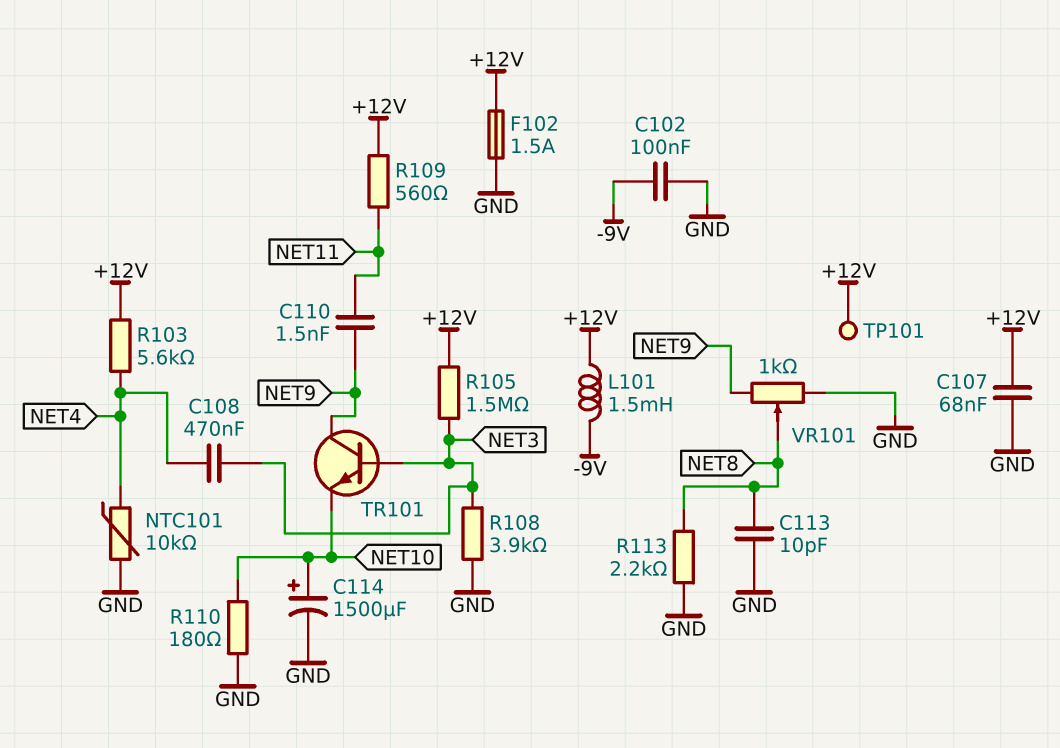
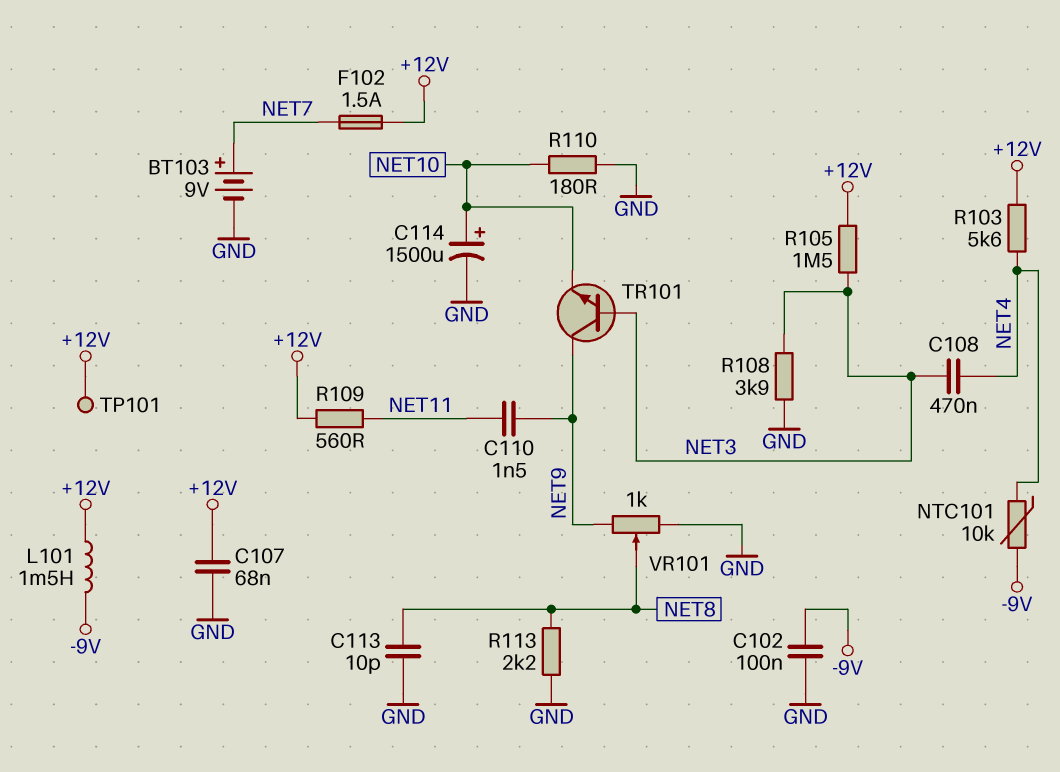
BT103: none -> 9V (plus NET7, minus GND)
F102: 1.5A (+12V, GND) -> 1.5A (+12V, NET7)
NTC101: 10k (GND, NET4) -> 10k (-9V, NET4)

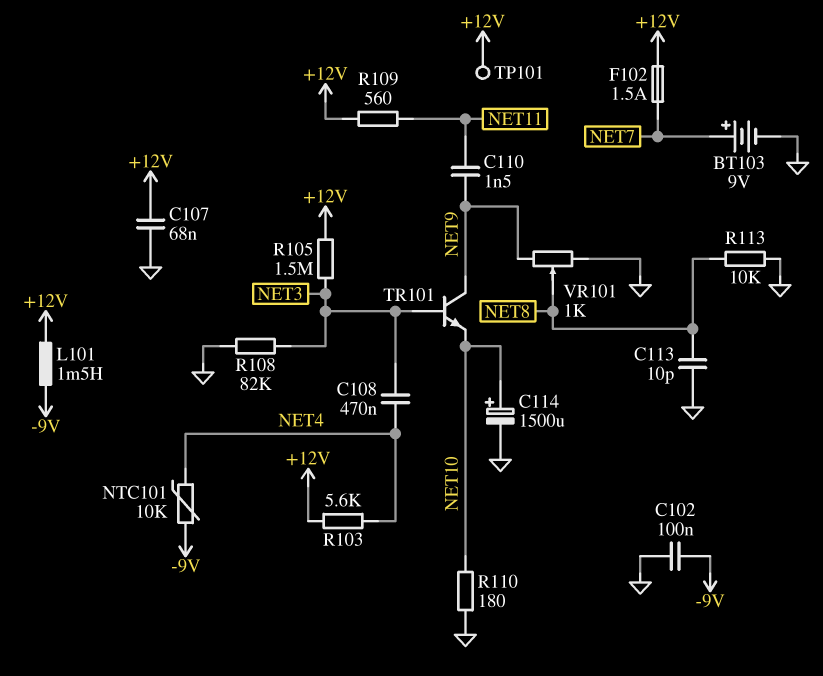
R108: 3.9k (GND, NET3) -> 82k (GND, NET3)
R113: 2.2k (GND, NET8) -> 10k (GND, NET8)

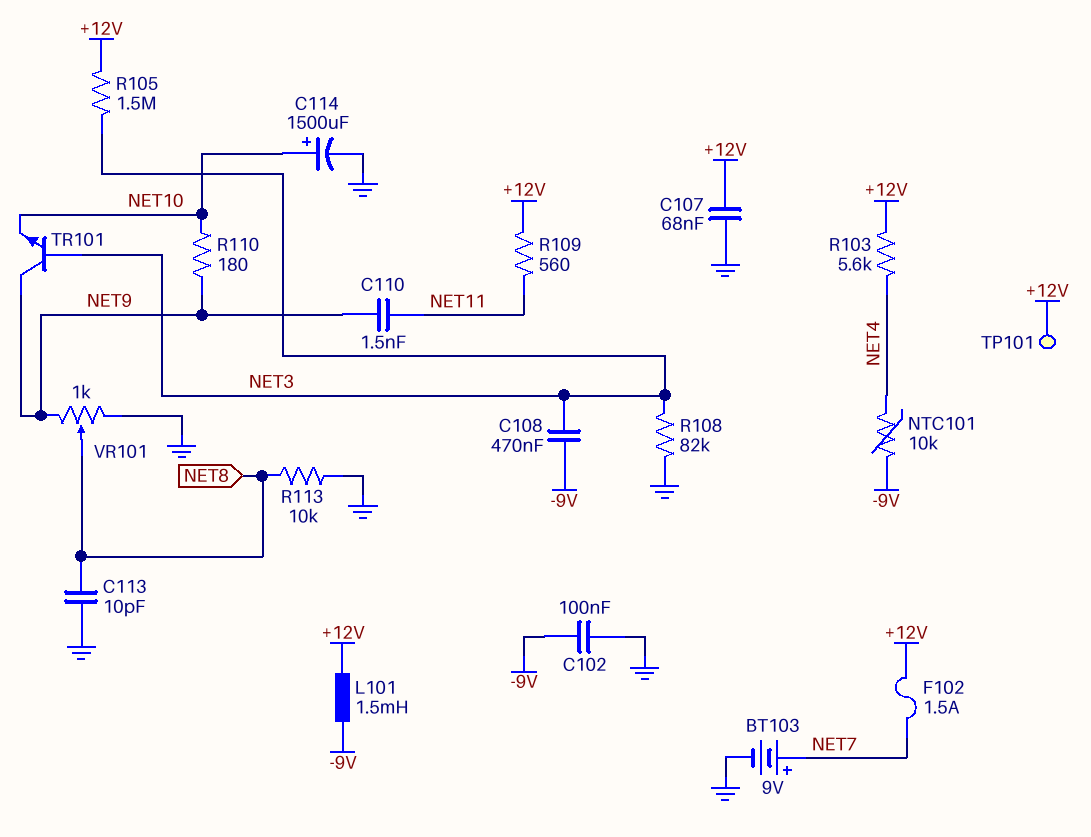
C108: 470nF (NET3, NET4) -> 470nF (-9V, NET3)
R110: 180 (GND, NET10) -> 180 (NET9, NET10)

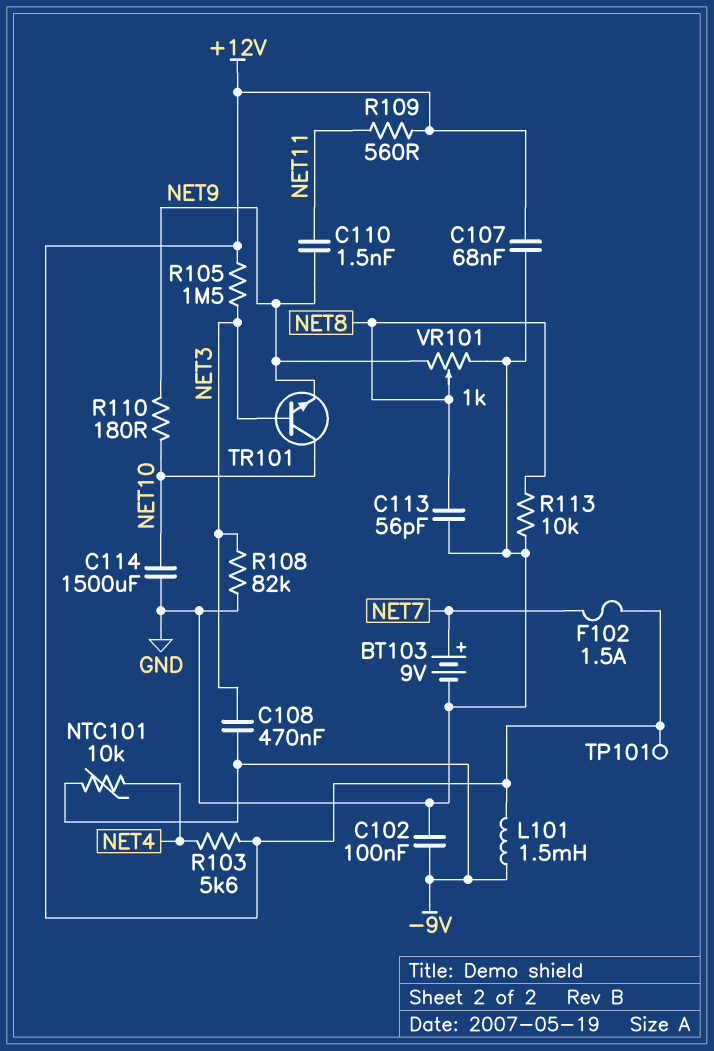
C113: 10pF (GND, NET8) -> 56pF (GND, NET8)
C114: 1500uF (plus NET10, minus GND) -> 1500uF (GND, NET10)
TR101: NPN (B NET3, C NET9, E NET10) -> NPN (B NET3, C NET10, E NET9)

